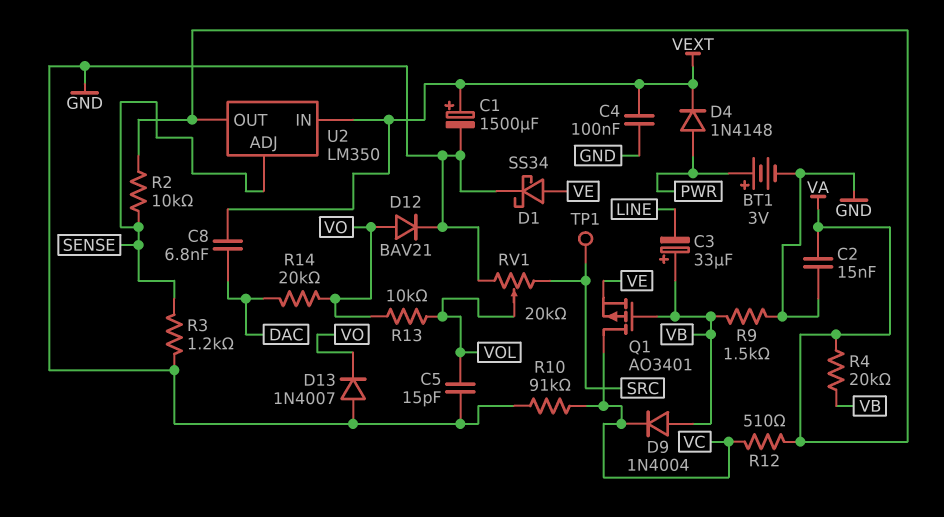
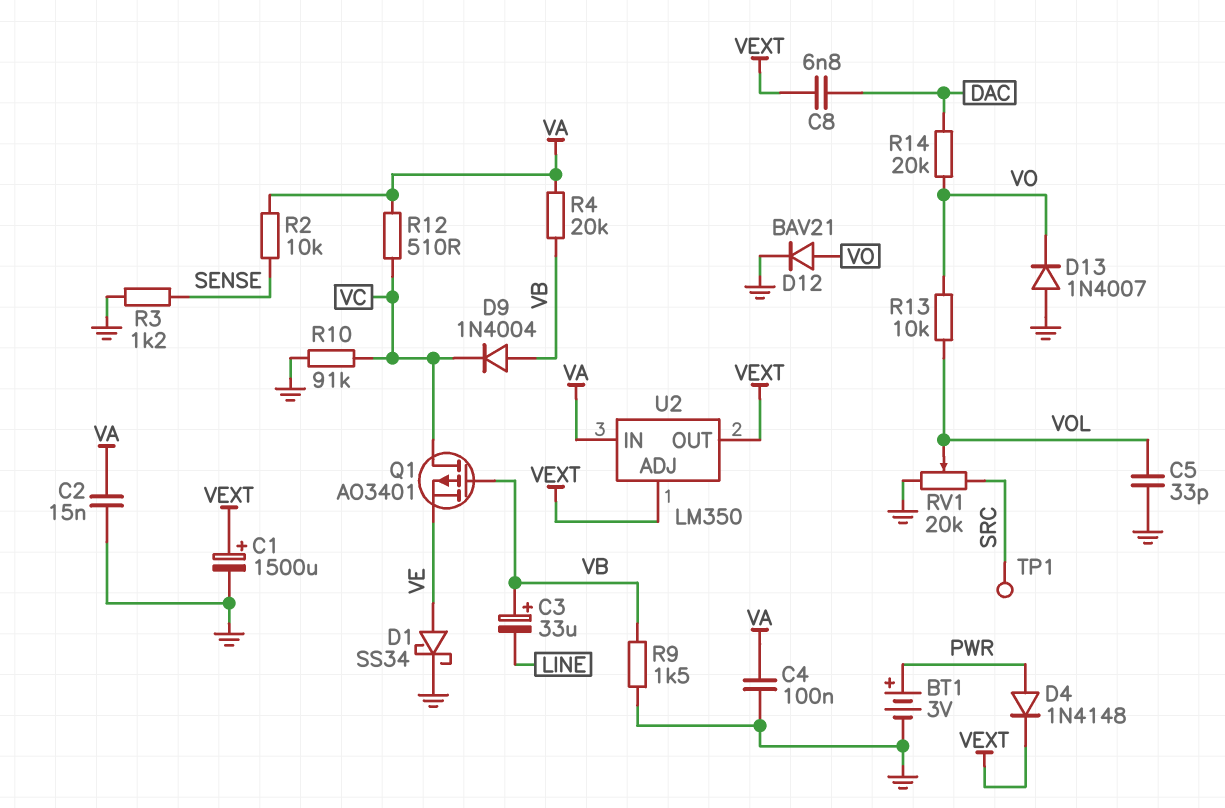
C4: 100nF (GND, VEXT) -> 100nF (GND, VA)
C5: 15pF (GND, VOL) -> 33pF (GND, VOL)
U2 pin ADJ: SENSE -> VEXT
U2 pin IN: VEXT -> VA
U2 pin OUT: VA -> VEXT

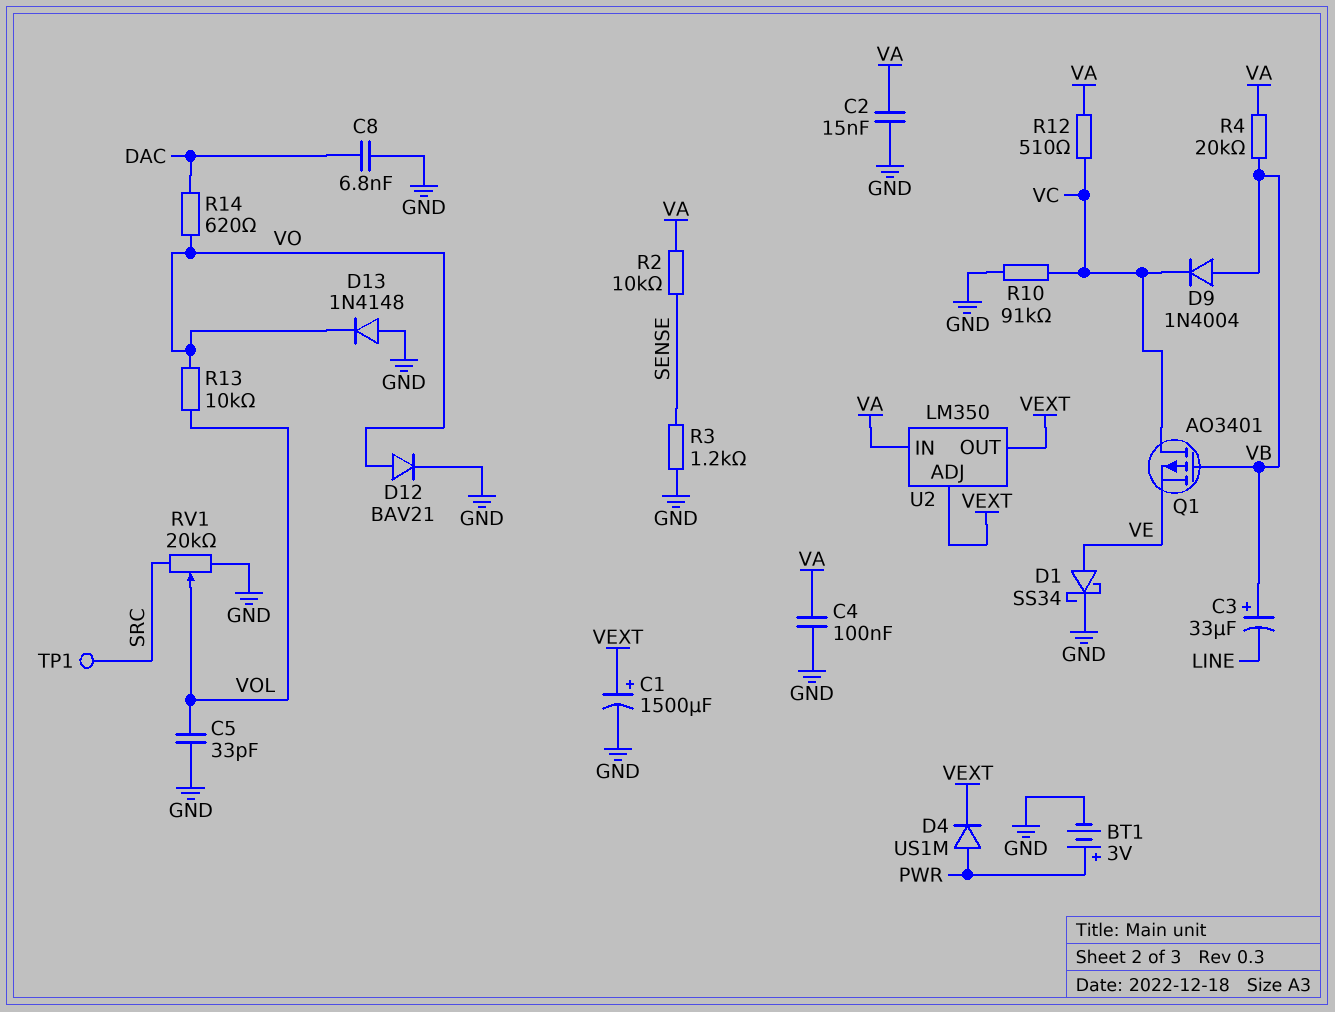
C8: 6.8nF (DAC, VEXT) -> 6.8nF (DAC, GND)
D4: diode 1N4148 (A PWR, K VEXT) -> diode US1M (A PWR, K VEXT)
D13: diode 1N4007 (A GND, K VO) -> diode 1N4148 (A GND, K VO)
R9: 1.5k (GND, VB) -> none
R14: 20k (DAC, VO) -> 620 (DAC, VO)

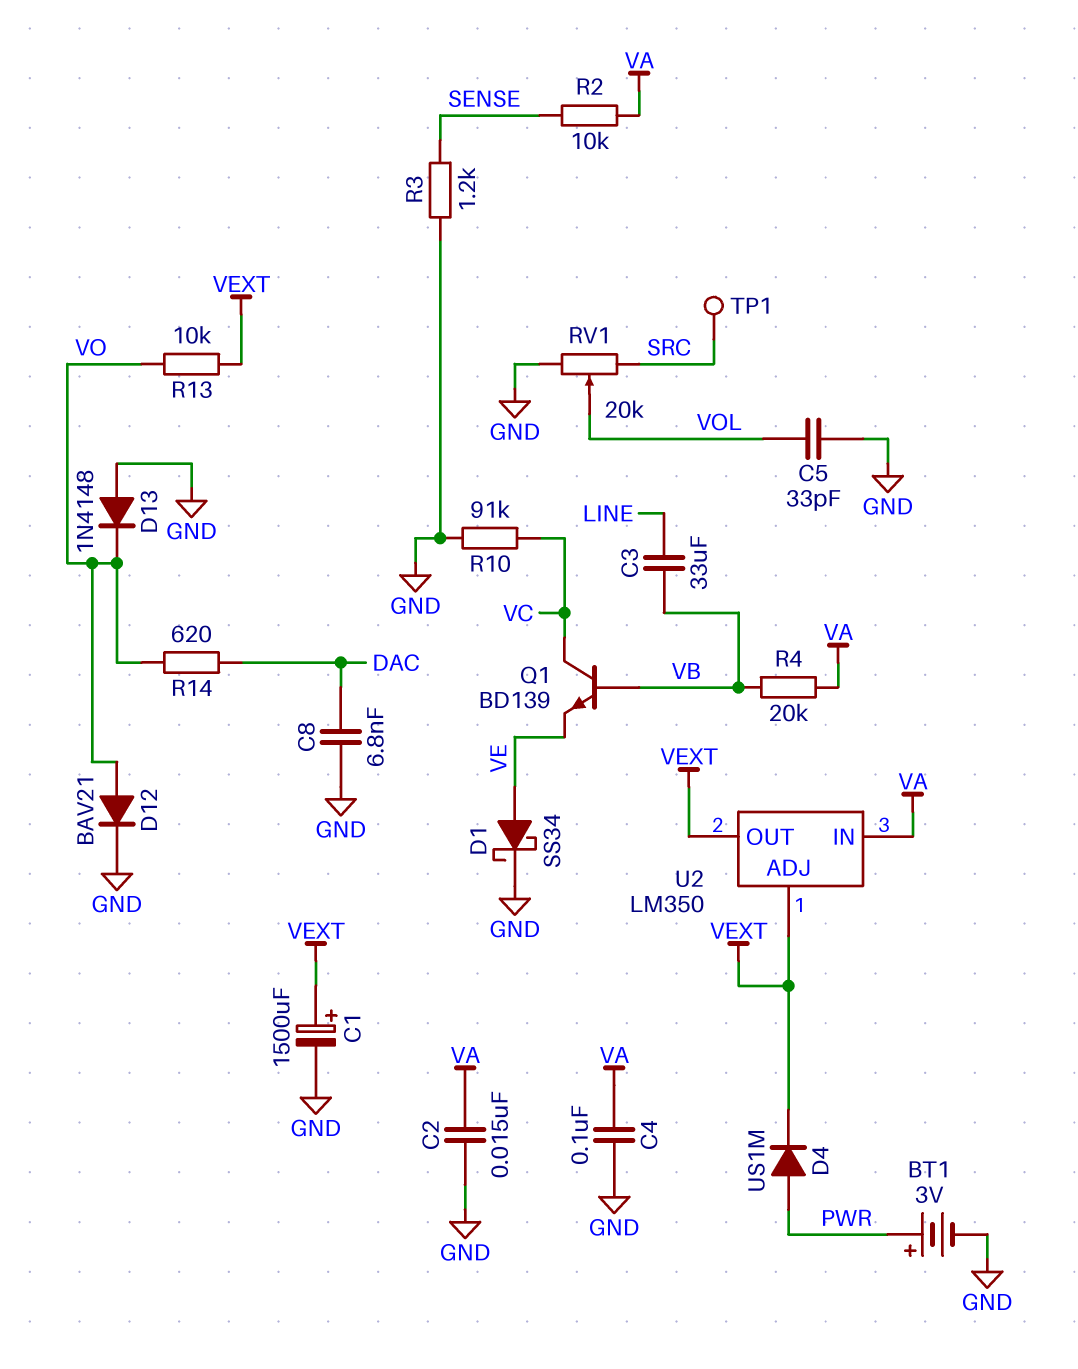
C3: 33uF (plus VB, minus LINE) -> 33uF (LINE, VB)
D9: diode 1N4004 (A VB, K VC) -> none
Q1: PMOS AO3401 (G VB, D VC, S VE) -> NPN BD139 (B VB, C VC, E VE)
R12: 510 (VA, VC) -> none
R13: 10k (VO, VOL) -> 10k (VEXT, VO)

